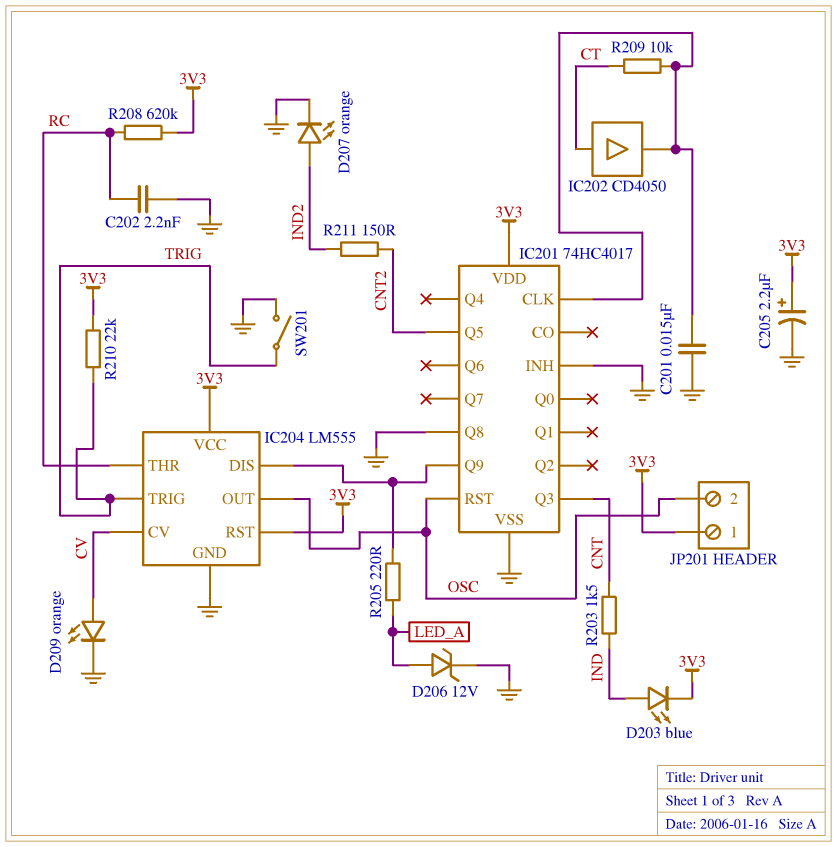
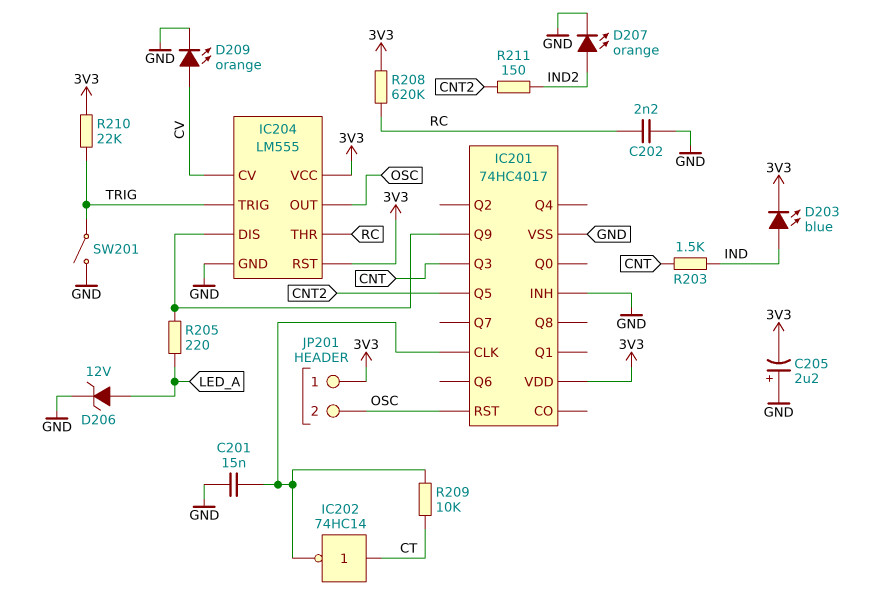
C205: 2.2uF (plus 3V3, minus GND) -> 2.2uF (plus GND, minus 3V3)
IC201 pin Q8: GND -> none
IC202: buffer CD4050 (in CT, out IC201/CLK) -> NOT 74HC14 (in CT, out IC201/CLK)

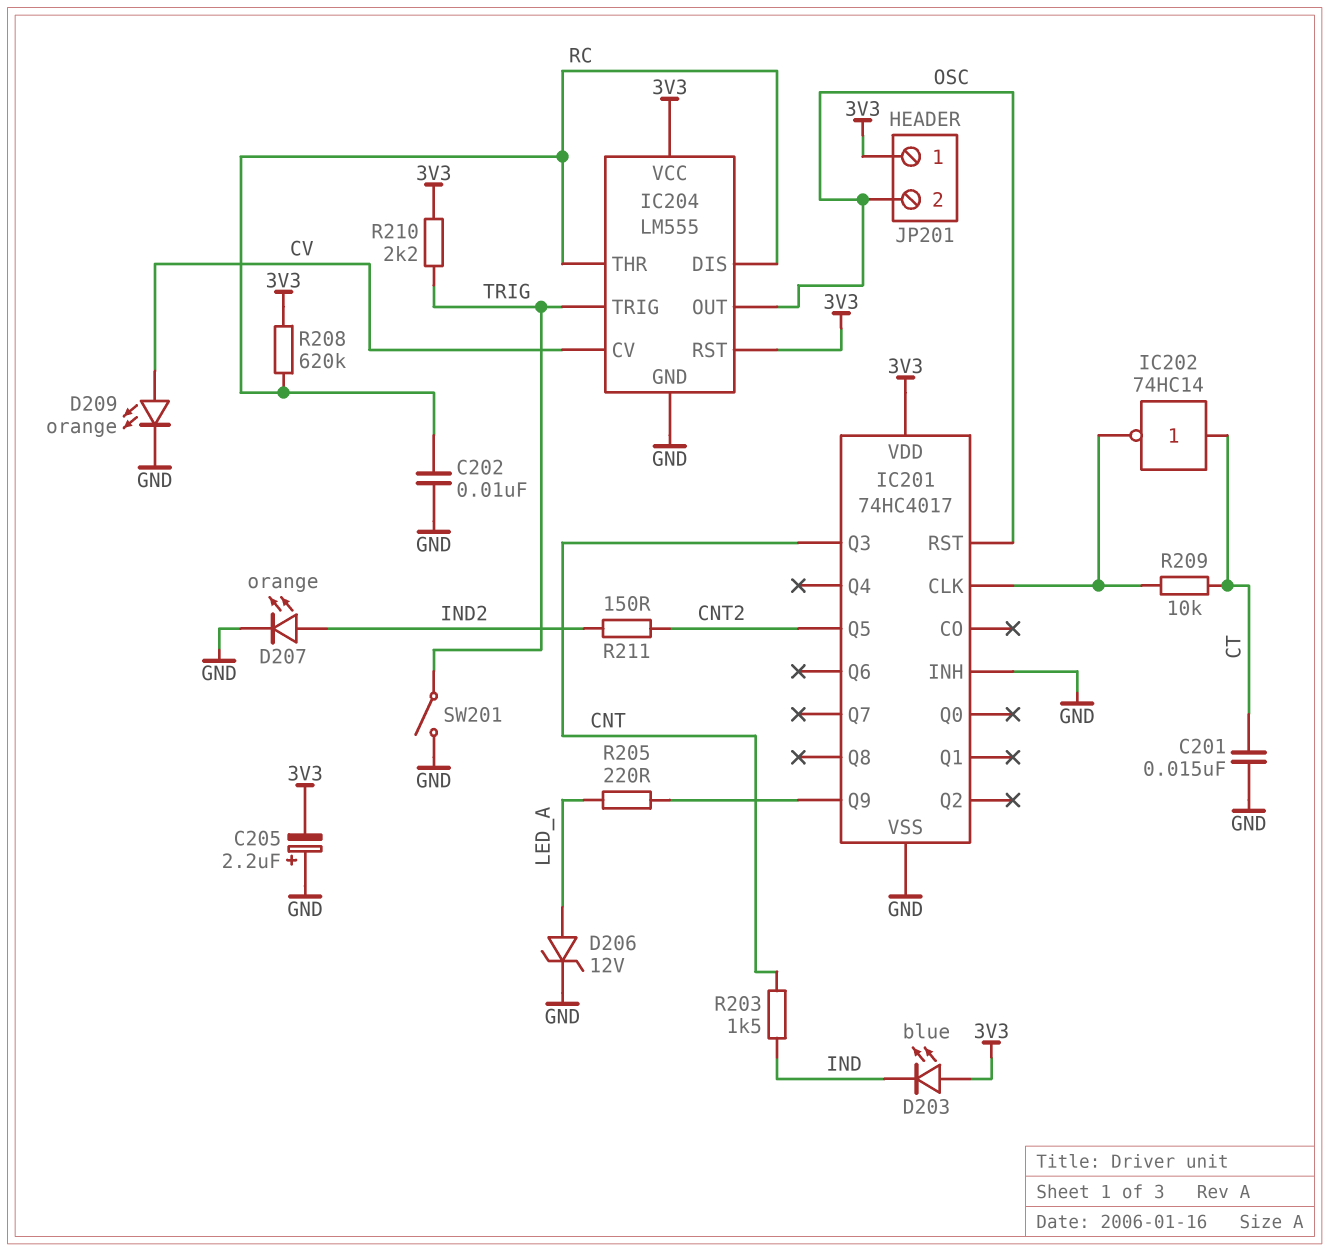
C201: 15nF (GND, IC201/CLK) -> 15nF (CT, GND)
C202: 2.2nF (GND, RC) -> 10nF (GND, RC)
D203: LED blue (A IND, K 3V3) -> LED blue (A 3V3, K IND)
IC204 pin DIS: IC201/Q9 -> RC
R210: 22k (3V3, TRIG) -> 2.2k (3V3, TRIG)

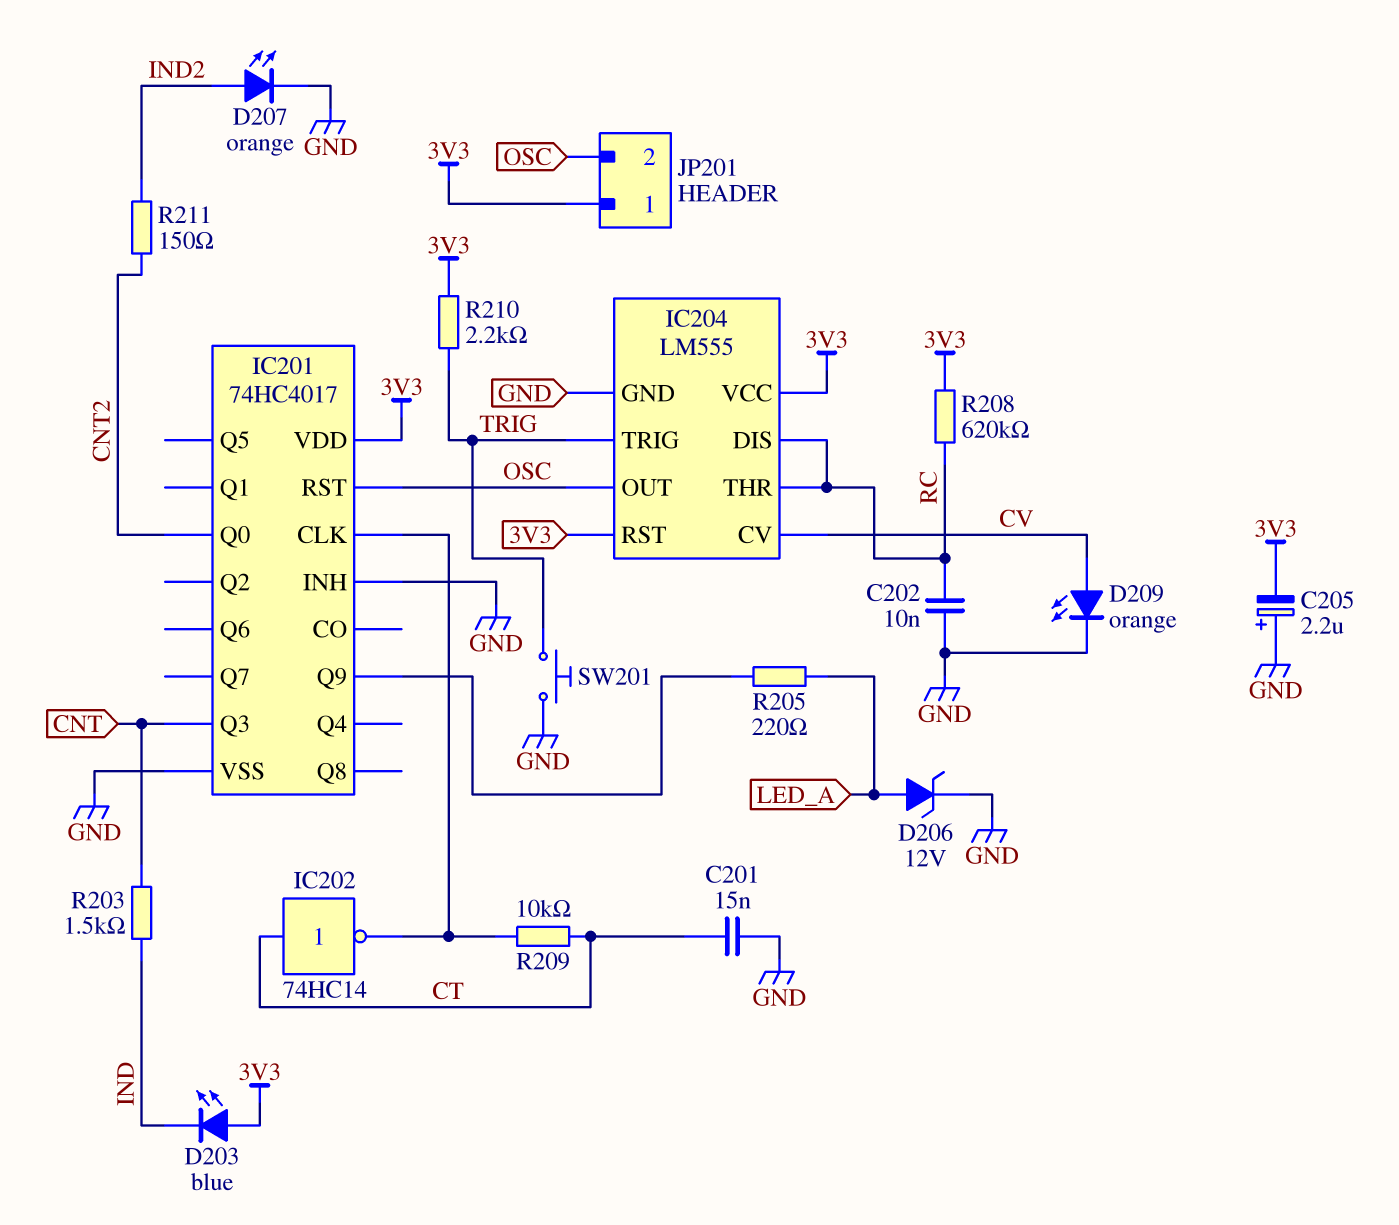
IC201 pin Q0: none -> CNT2
IC201 pin Q5: CNT2 -> none
SW201: switch (GND, TRIG) -> button (GND, TRIG)

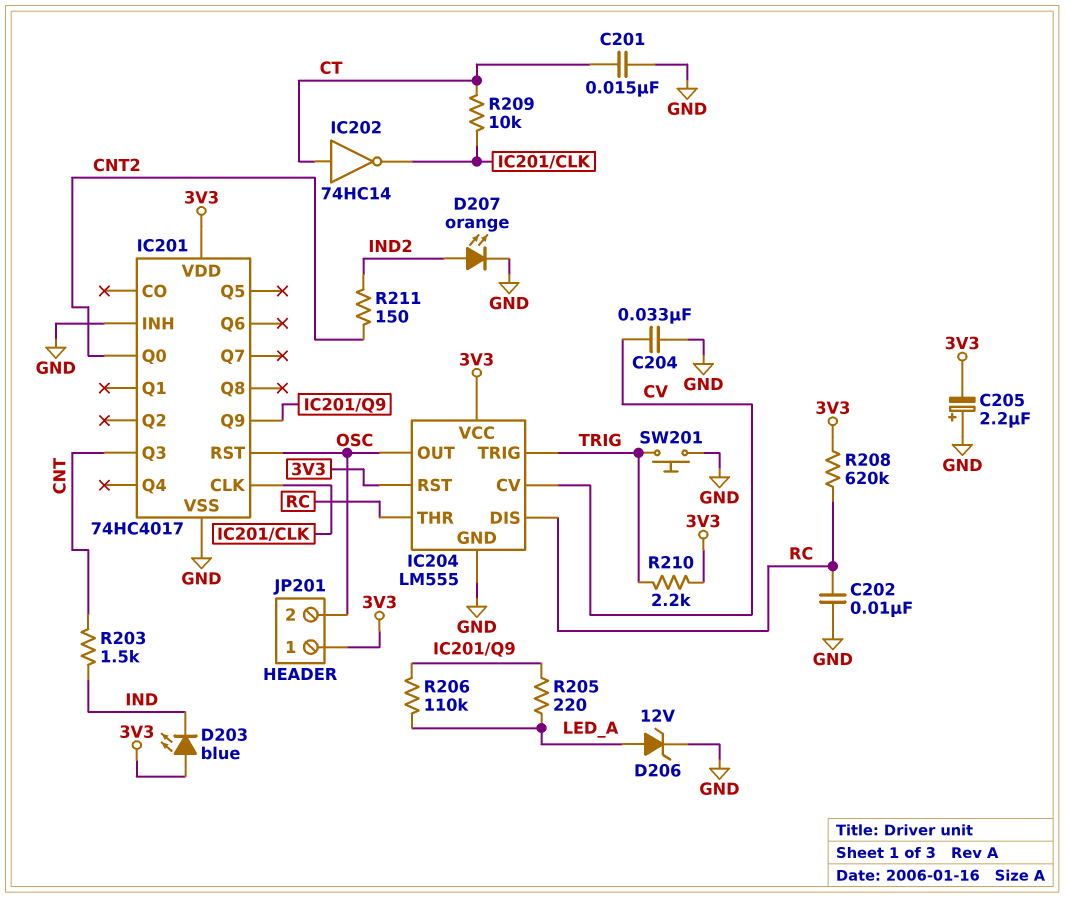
C204: none -> 33nF (CV, GND)
D209: LED orange (A CV, K GND) -> none
R206: none -> 110k (IC201/Q9, LED_A)

